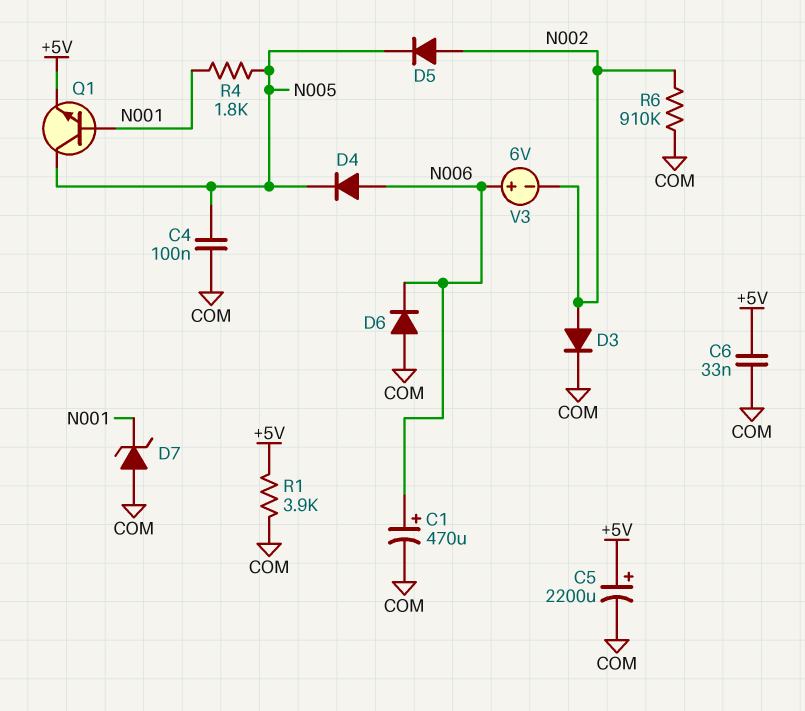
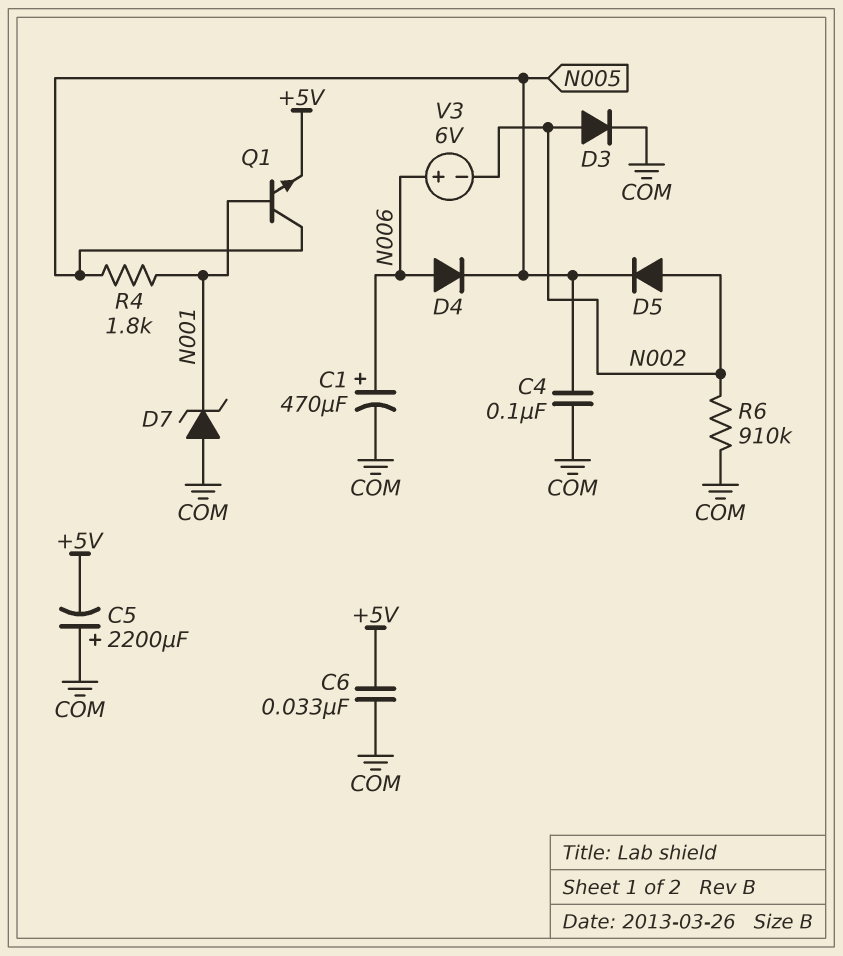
C5: 2200uF (plus +5V, minus COM) -> 2200uF (plus COM, minus +5V)
D6: diode (A COM, K N006) -> none
R1: 3.9k (+5V, COM) -> none

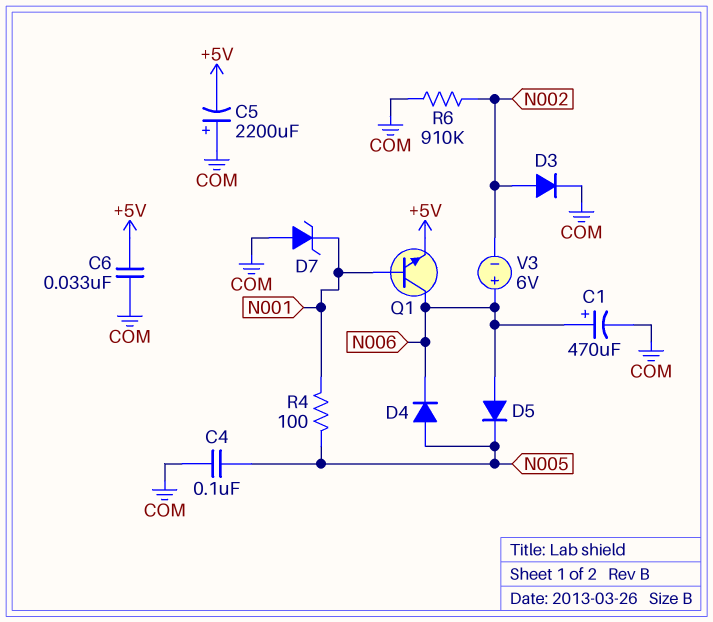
D4: diode (A N006, K N005) -> diode (A N005, K N006)
D5: diode (A N002, K N005) -> diode (A N006, K N005)
Q1: NPN (B N001, C N005, E +5V) -> NPN (B N001, C N006, E +5V)
R4: 1.8k (N001, N005) -> 100 (N001, N005)

